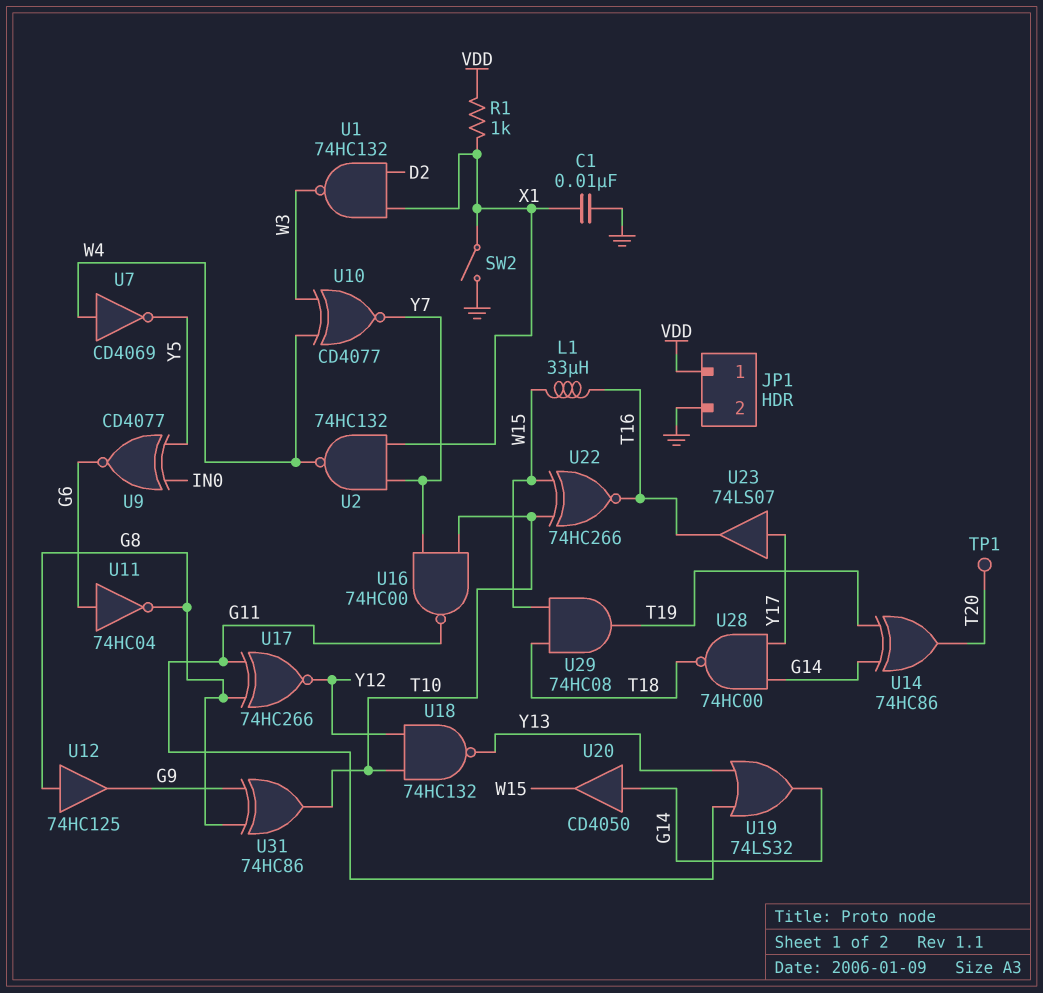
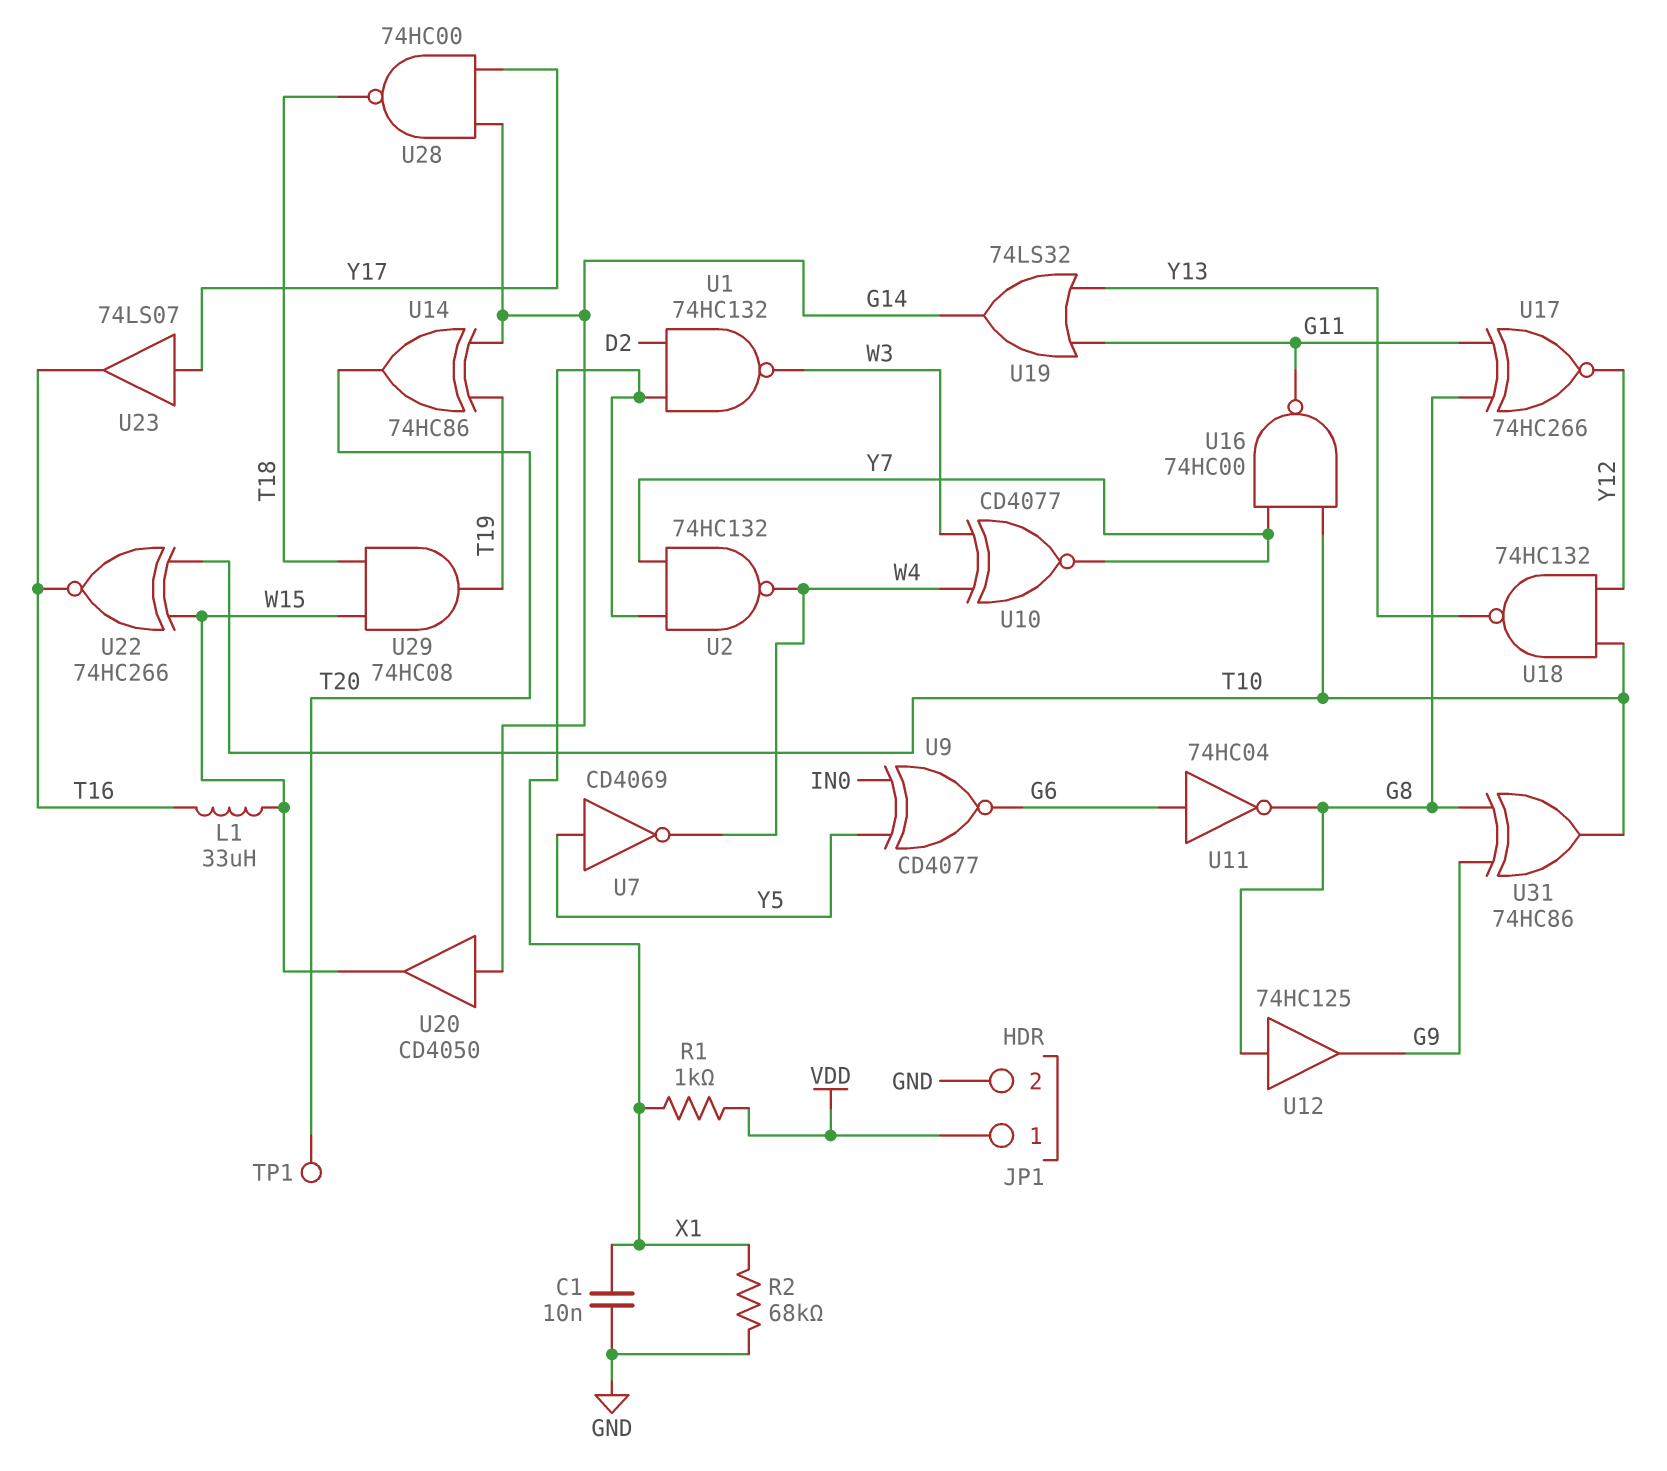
R2: none -> 68k (GND, X1)
SW2: switch (GND, X1) -> none
U7: NOT CD4069 (in W4, out Y5) -> NOT CD4069 (in Y5, out W4)

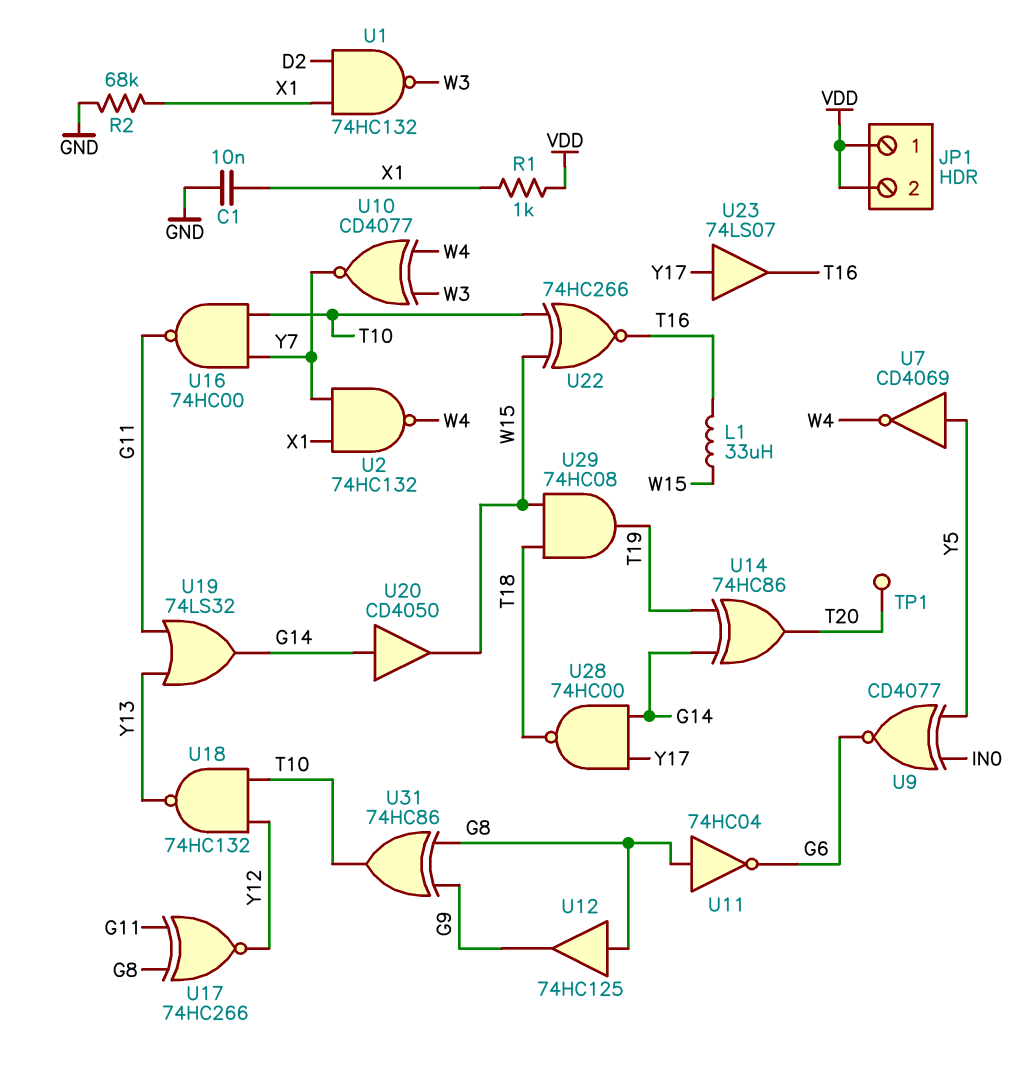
JP1 pin 2: GND -> VDD
U11: NOT 74HC04 (in G6, out G8) -> NOT 74HC04 (in G8, out G6)

